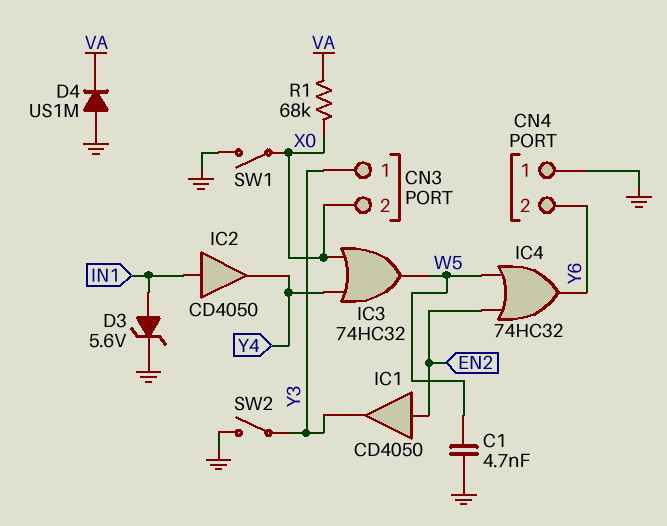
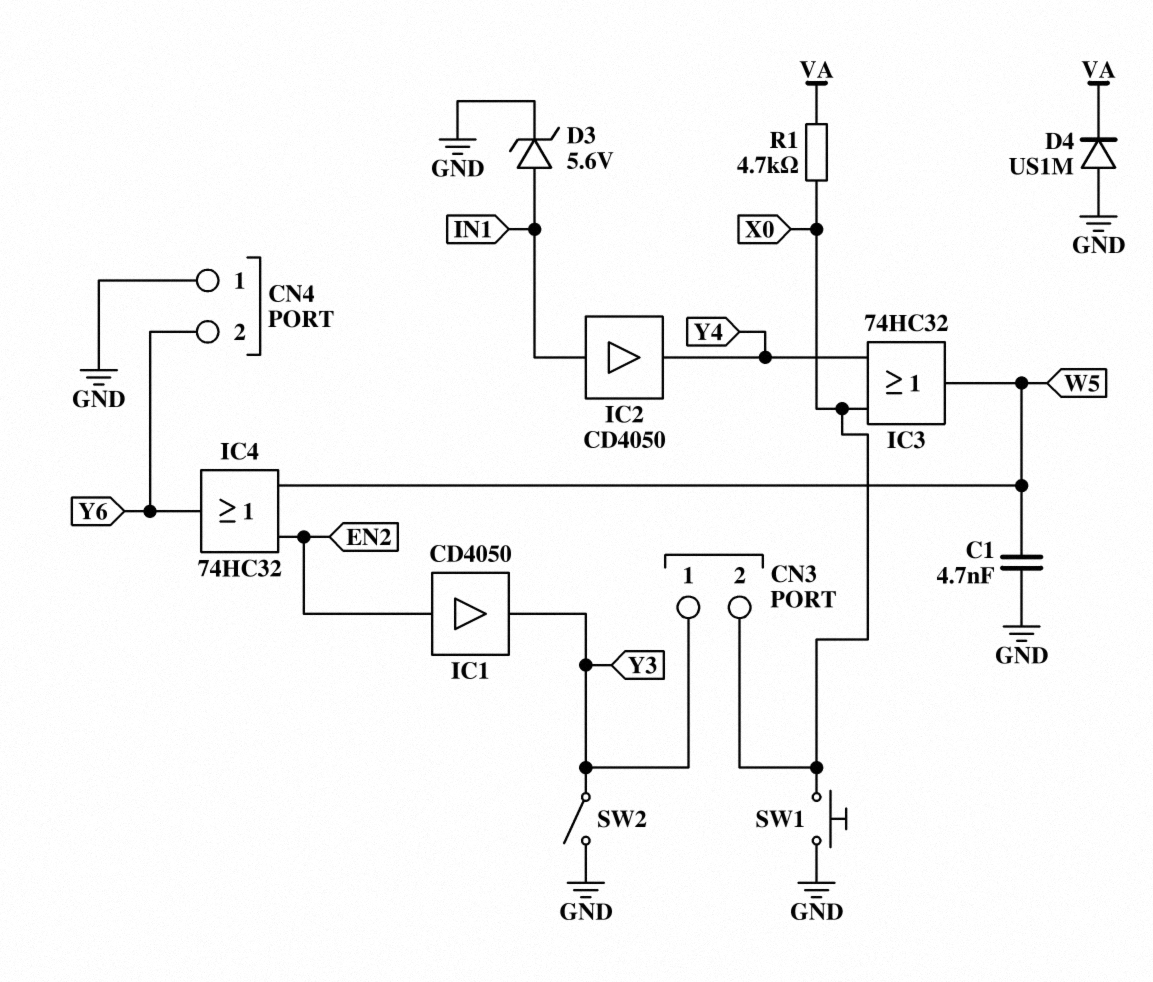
R1: 68k (VA, X0) -> 4.7k (VA, X0)
SW1: switch (GND, X0) -> button (GND, X0)

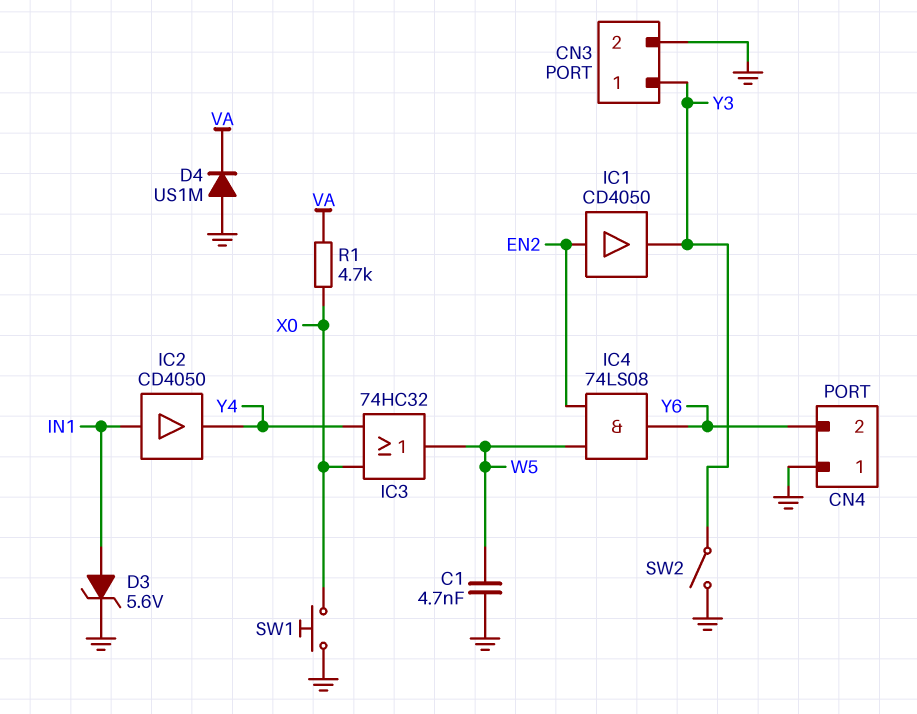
CN3 pin 2: X0 -> GND
IC4: OR 74HC32 (in EN2, in W5, out Y6) -> AND 74LS08 (in EN2, in W5, out Y6)

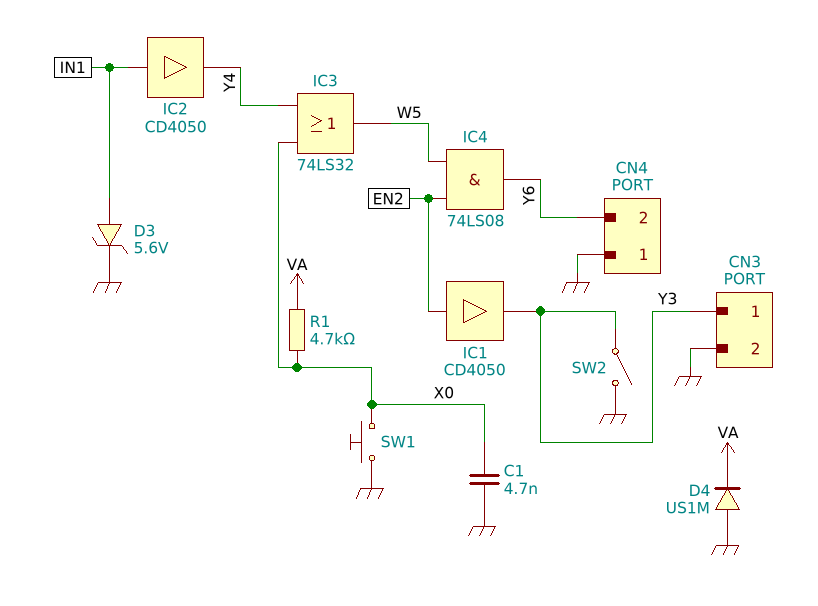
C1: 4.7nF (GND, W5) -> 4.7nF (GND, X0)
IC3: OR 74HC32 (in X0, in Y4, out W5) -> OR 74LS32 (in X0, in Y4, out W5)

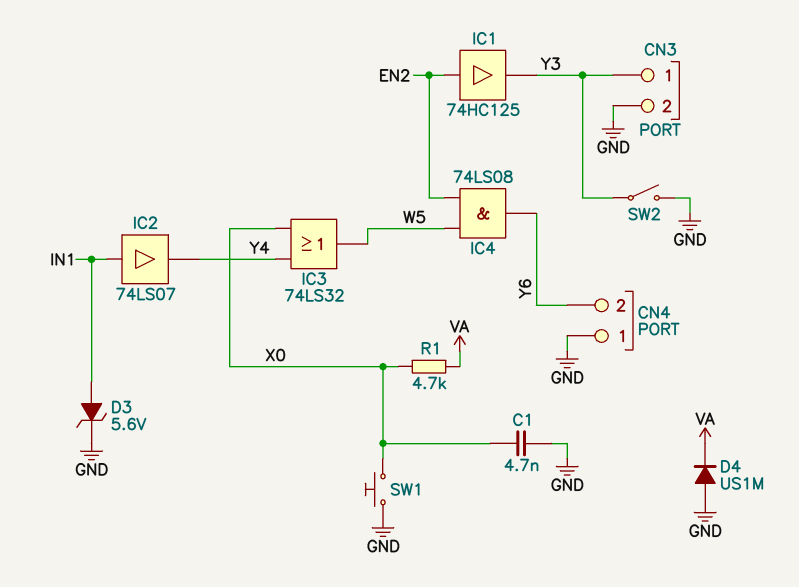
IC1: buffer CD4050 (in EN2, out Y3) -> buffer 74HC125 (in EN2, out Y3)
IC2: buffer CD4050 (in IN1, out Y4) -> buffer 74LS07 (in IN1, out Y4)

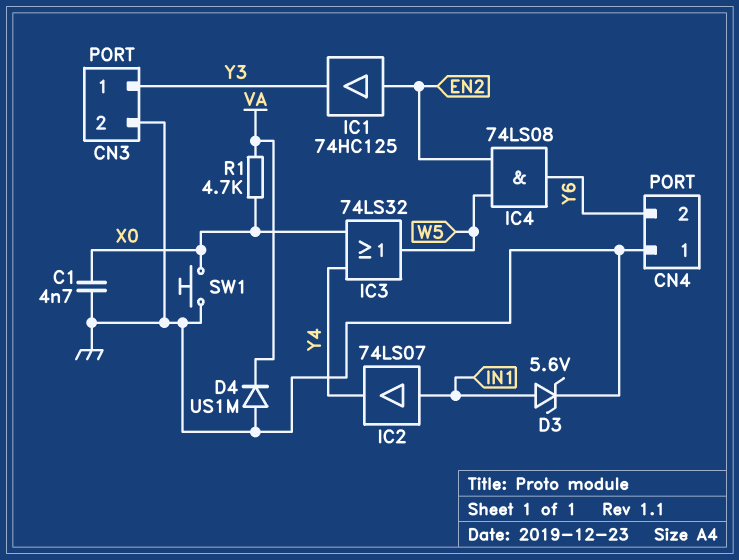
SW2: switch (GND, Y3) -> none

